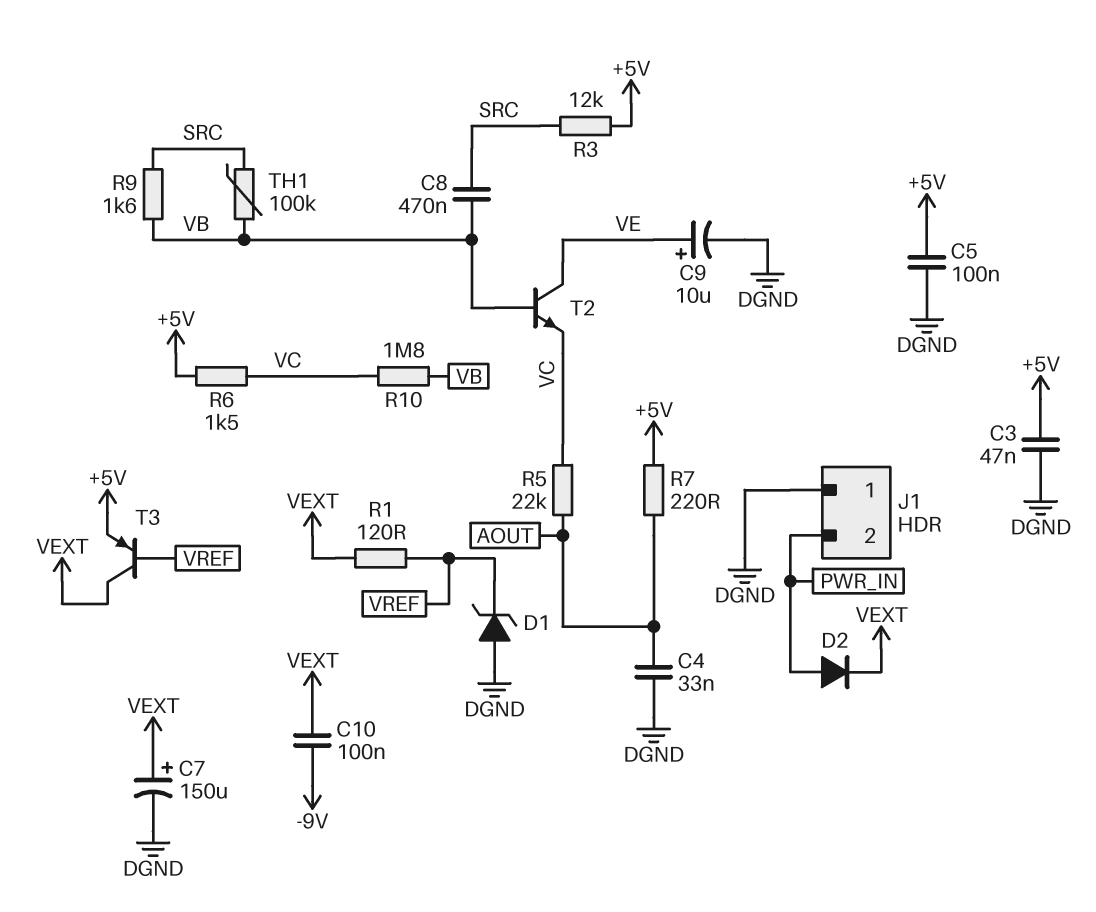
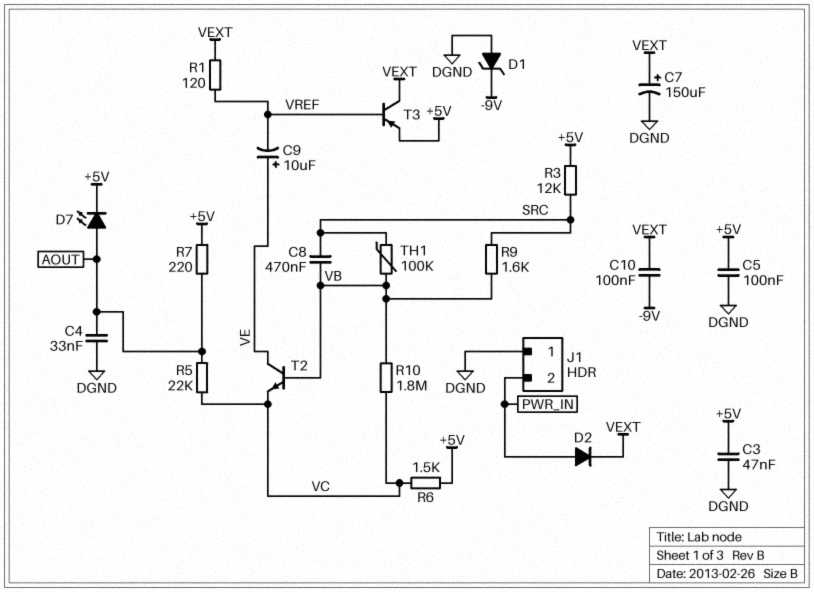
C9: 10uF (plus VE, minus DGND) -> 10uF (plus VE, minus VREF)
D1: zener (A DGND, K VREF) -> zener (A DGND, K -9V)
D7: none -> LED (A AOUT, K +5V)

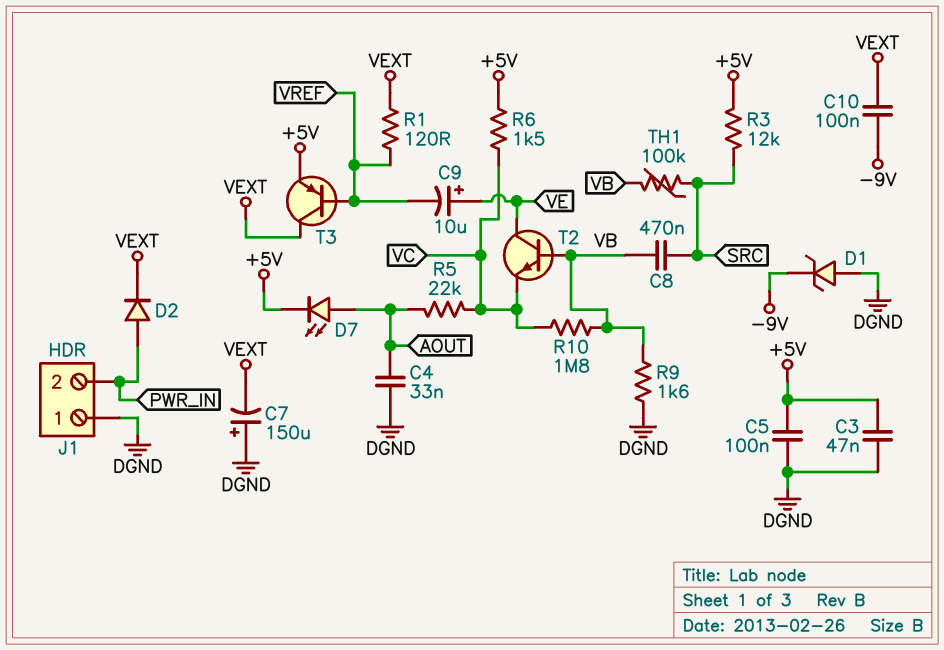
C7: 150uF (plus VEXT, minus DGND) -> 150uF (plus DGND, minus VEXT)
R7: 220 (+5V, AOUT) -> none
R9: 1.6k (SRC, VB) -> 1.6k (DGND, VB)

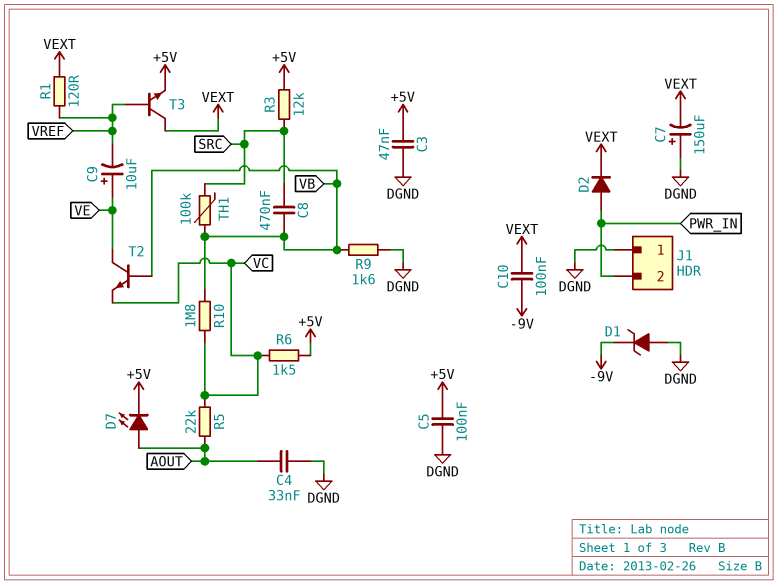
T3: PNP (B VREF, C VEXT, E +5V) -> NPN (B VREF, C VEXT, E +5V)

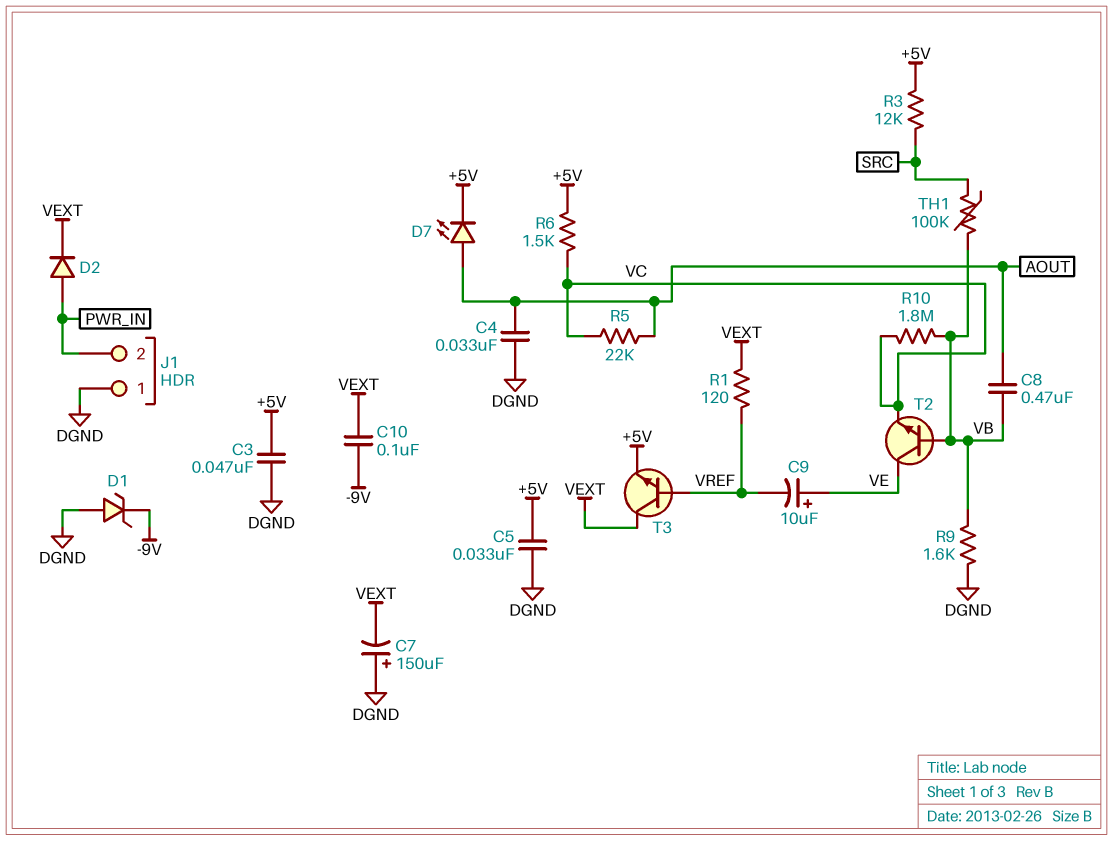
C5: 100nF (+5V, DGND) -> 33nF (+5V, DGND)
C8: 470nF (SRC, VB) -> 470nF (AOUT, VB)

